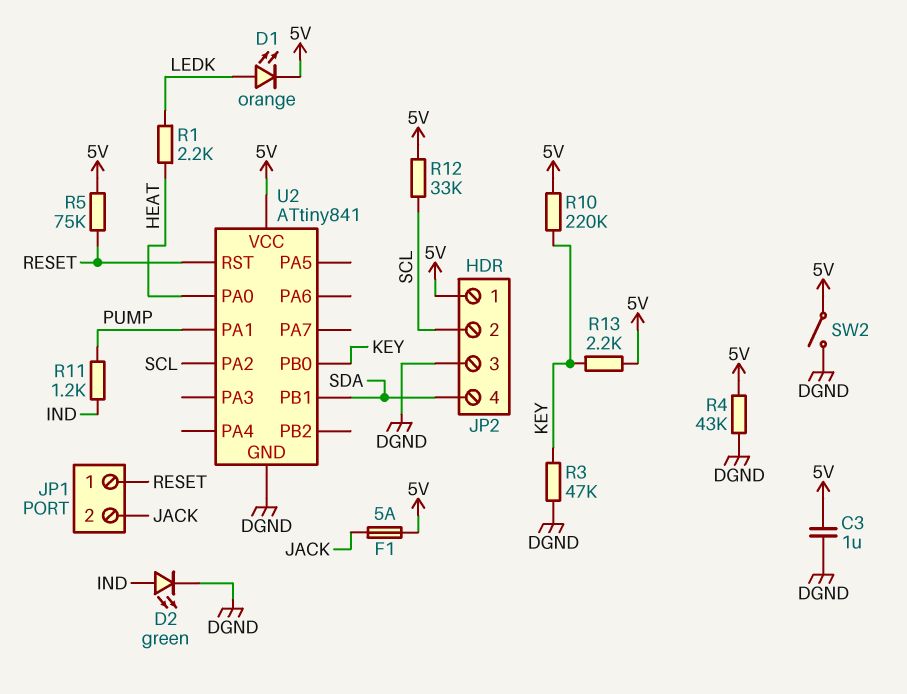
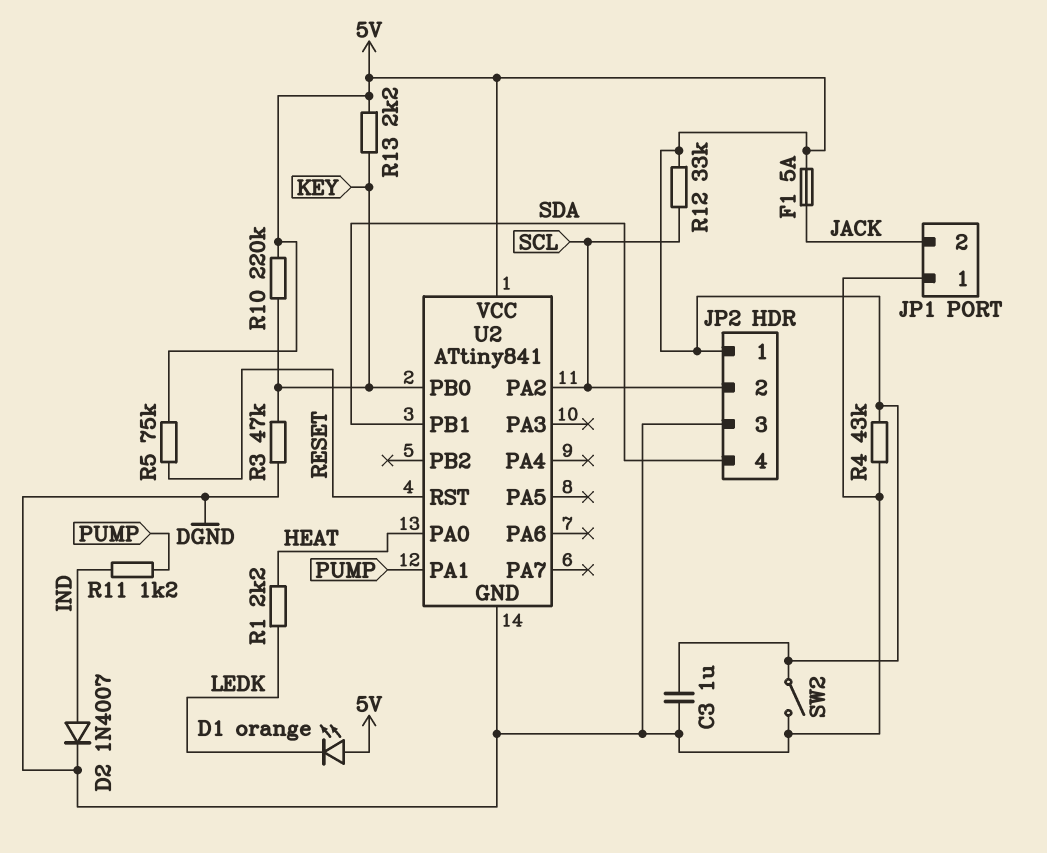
D1: LED orange (A LEDK, K 5V) -> LED orange (A 5V, K LEDK)
D2: LED green (A IND, K DGND) -> diode 1N4007 (A IND, K DGND)
JP1 pin 1: RESET -> DGND

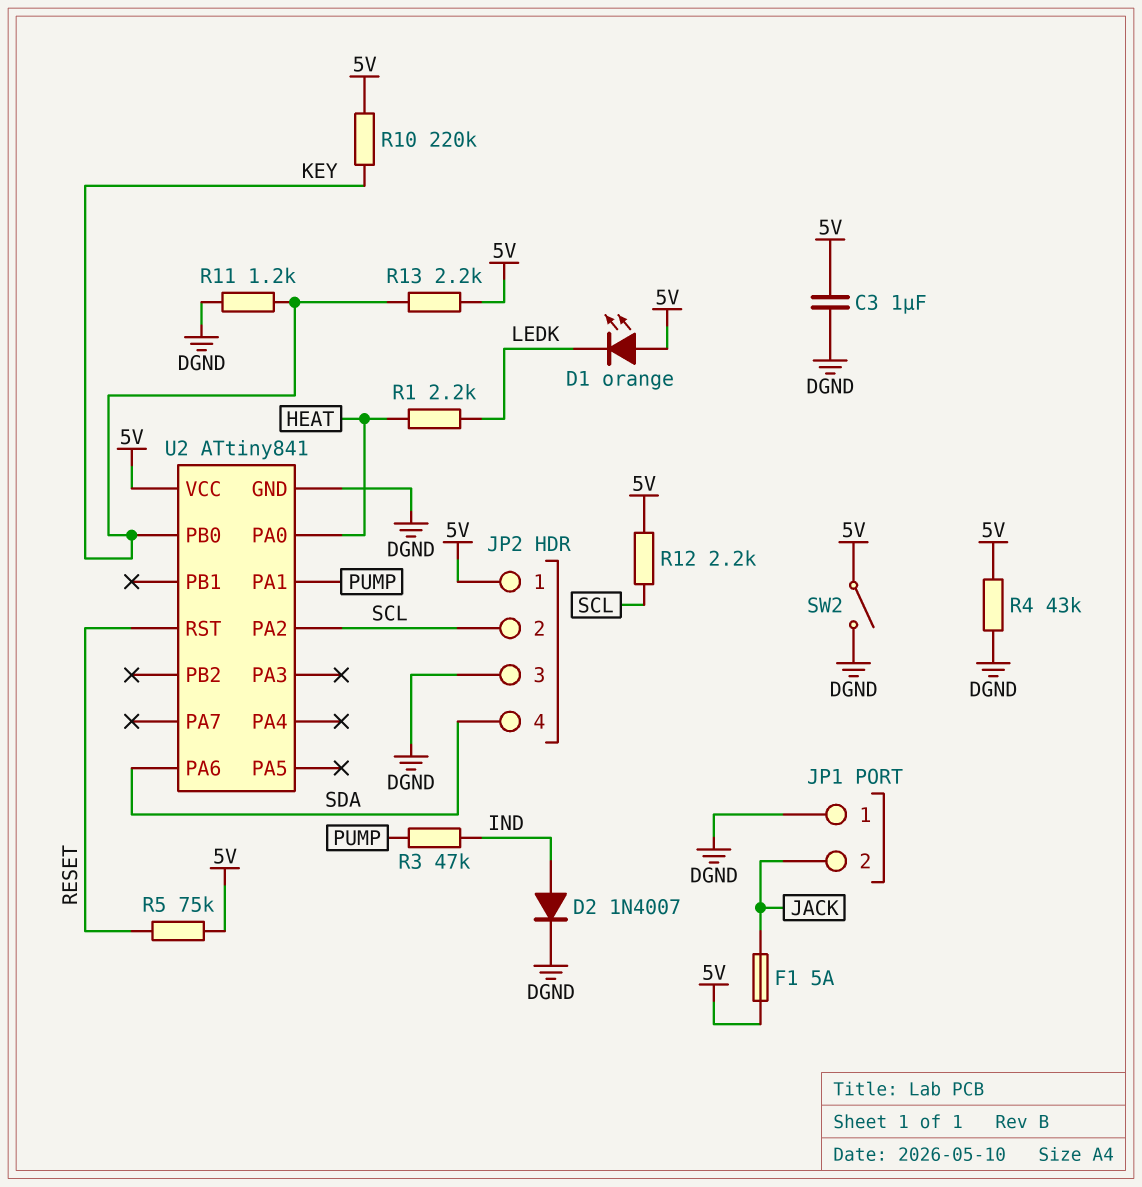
R3: 47k (DGND, KEY) -> 47k (IND, PUMP)
R11: 1.2k (IND, PUMP) -> 1.2k (DGND, KEY)
R12: 33k (5V, SCL) -> 2.2k (5V, SCL)
U2 pin PA6: none -> SDA
U2 pin PB1: SDA -> none

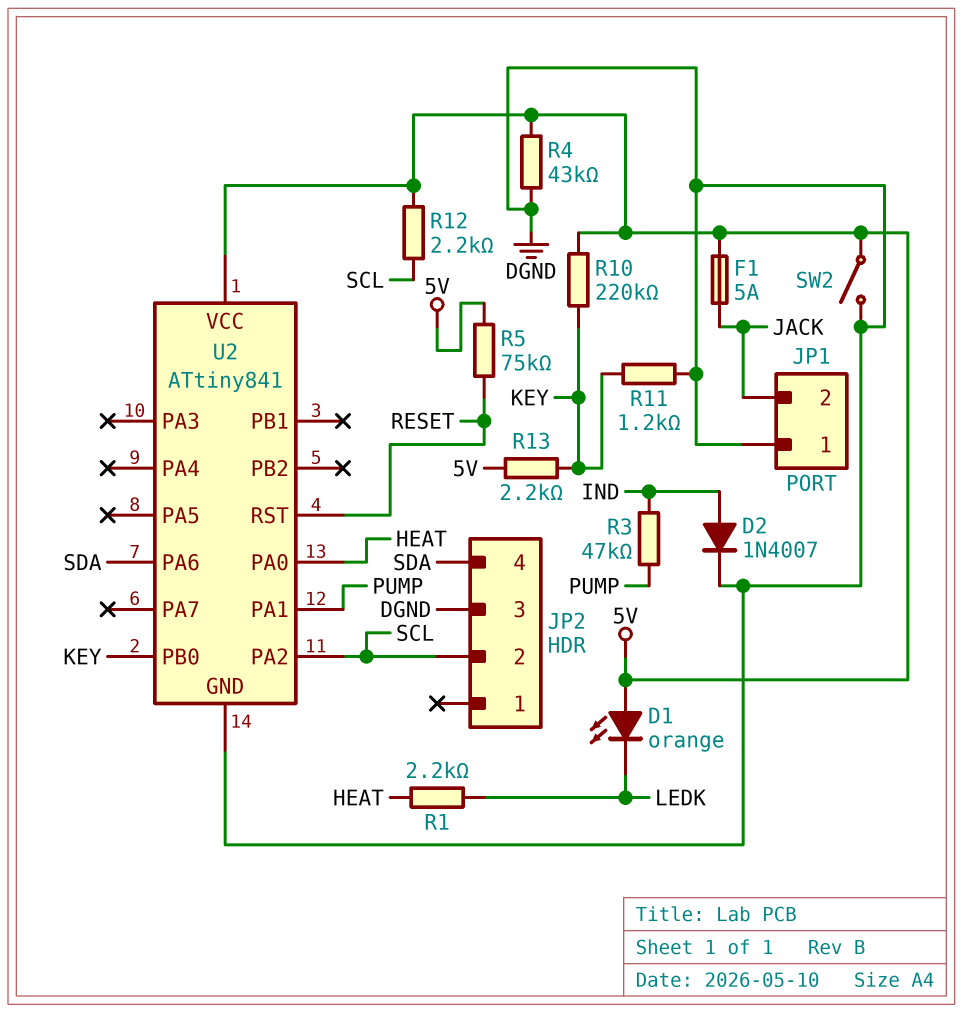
C3: 1uF (5V, DGND) -> none
JP2 pin 1: 5V -> none

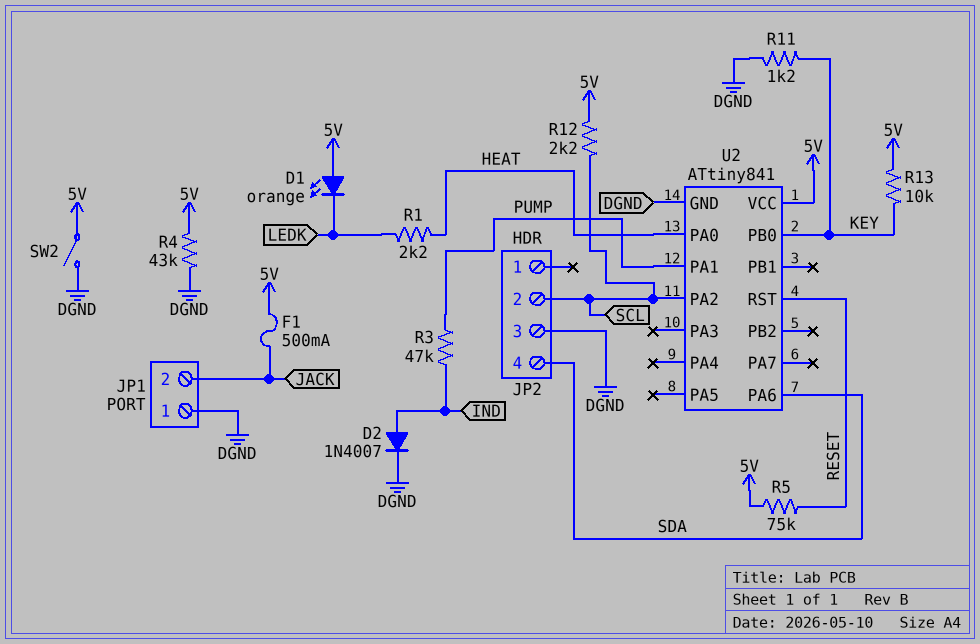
F1: 5A (5V, JACK) -> 500mA (5V, JACK)
R10: 220k (5V, KEY) -> none
R13: 2.2k (5V, KEY) -> 10k (5V, KEY)

